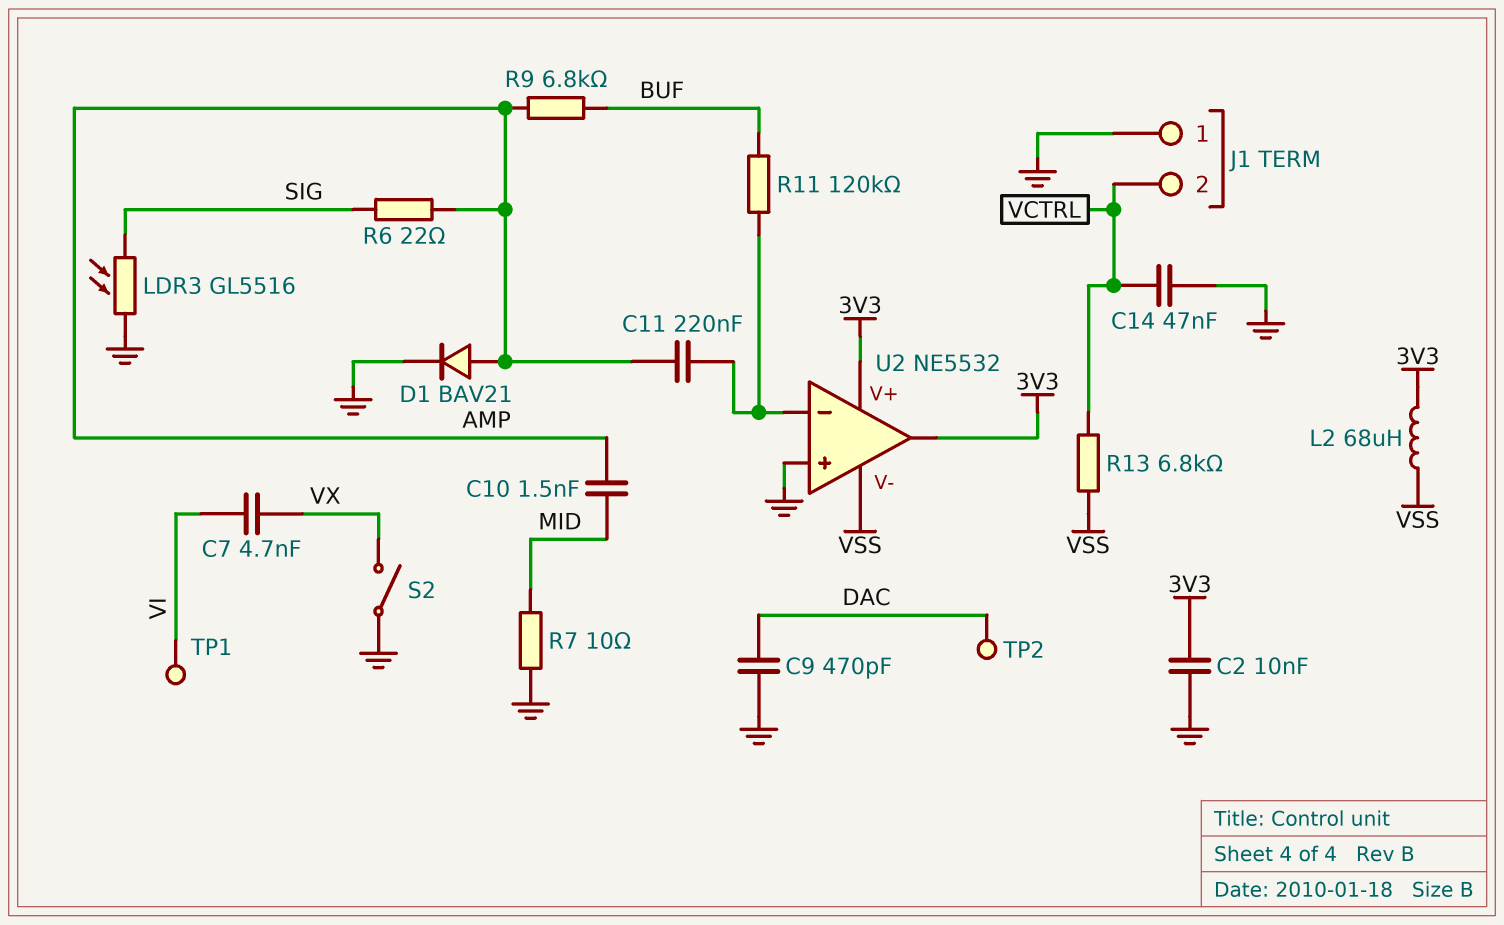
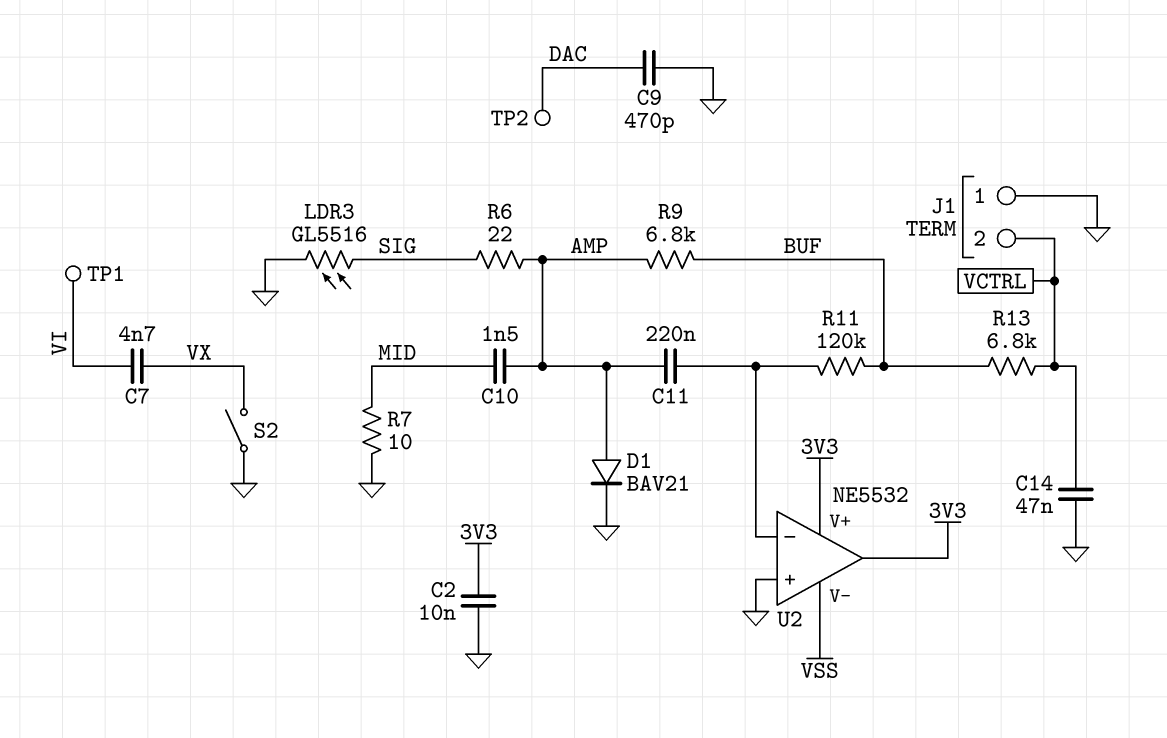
L2: 68uH (3V3, VSS) -> none
R13: 6.8k (VCTRL, VSS) -> 6.8k (BUF, VCTRL)

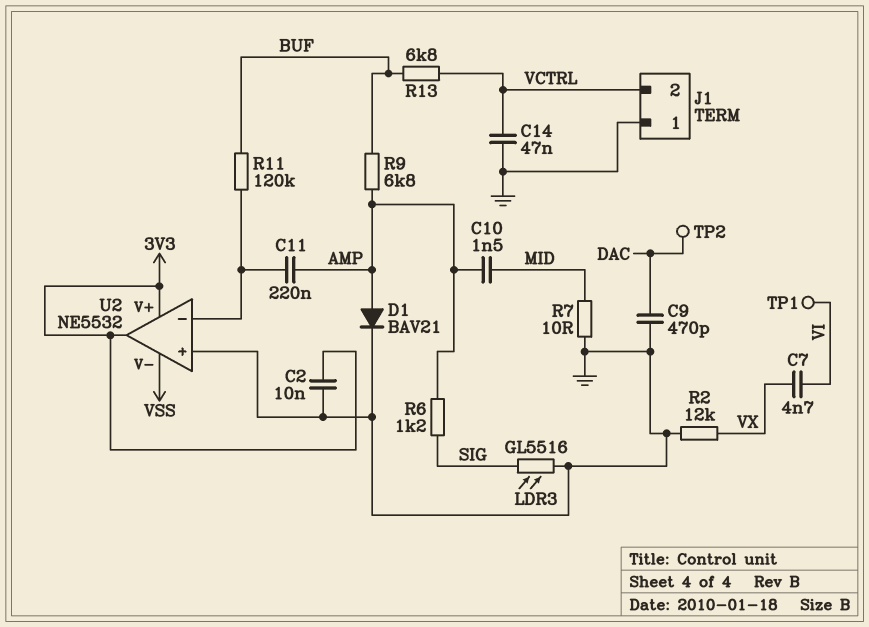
R2: none -> 12k (GND, VX)
R6: 22 (AMP, SIG) -> 1.2k (AMP, SIG)
S2: switch (GND, VX) -> none

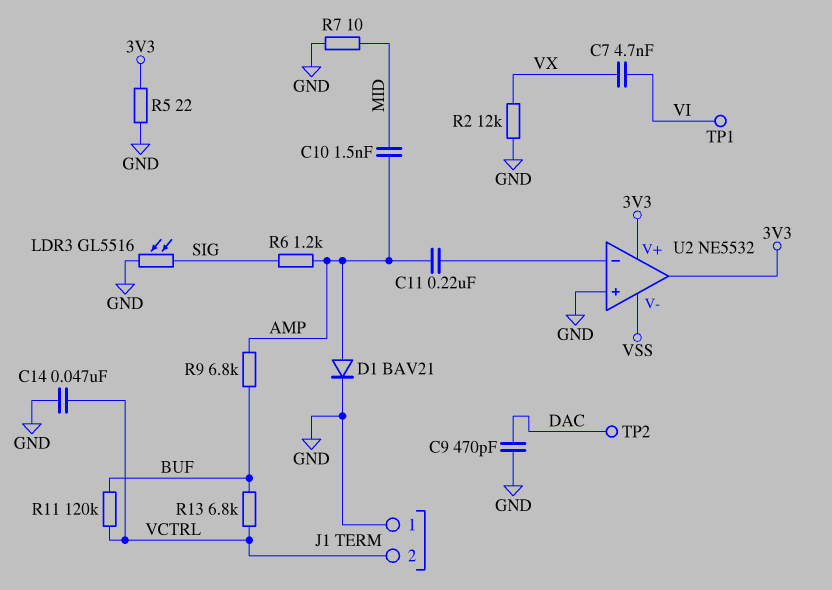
C2: 10nF (3V3, GND) -> none
R5: none -> 22 (3V3, GND)
R11: 120k (BUF, U2/in-) -> 120k (BUF, VCTRL)

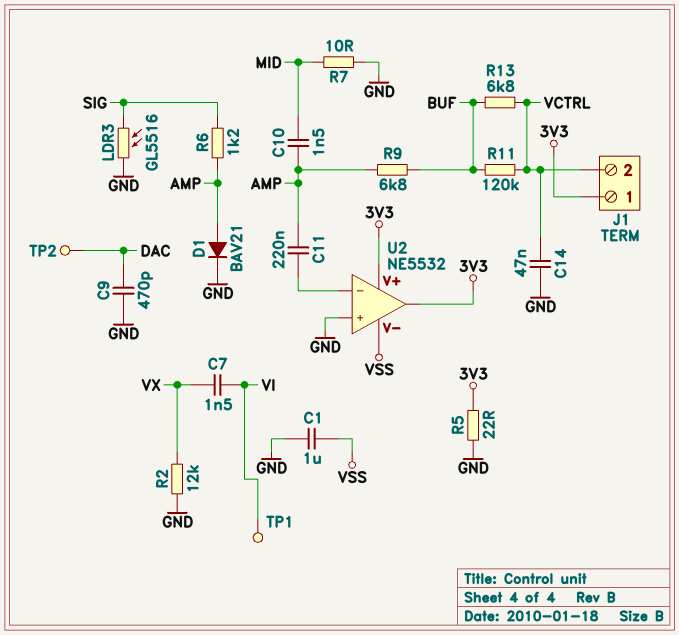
C1: none -> 1uF (GND, VSS)
C7: 4.7nF (VI, VX) -> 1.5nF (VI, VX)
J1 pin 1: GND -> 3V3

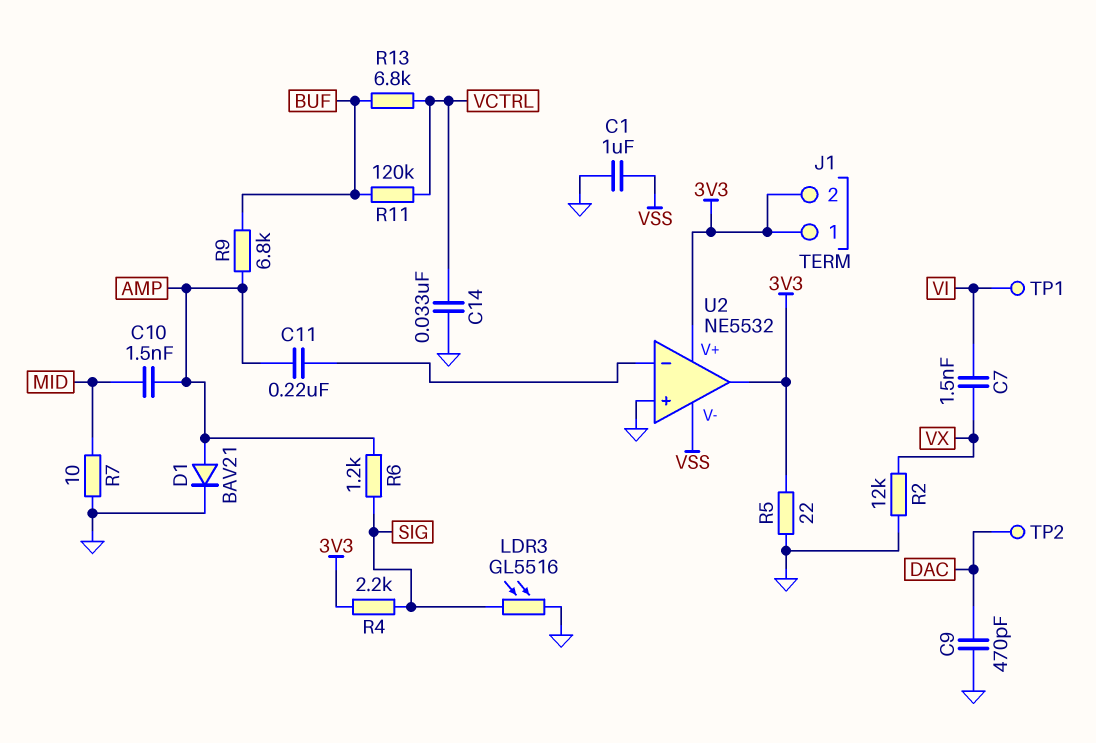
C14: 47nF (GND, VCTRL) -> 33nF (GND, VCTRL)
J1 pin 2: VCTRL -> 3V3
R4: none -> 2.2k (3V3, SIG)

